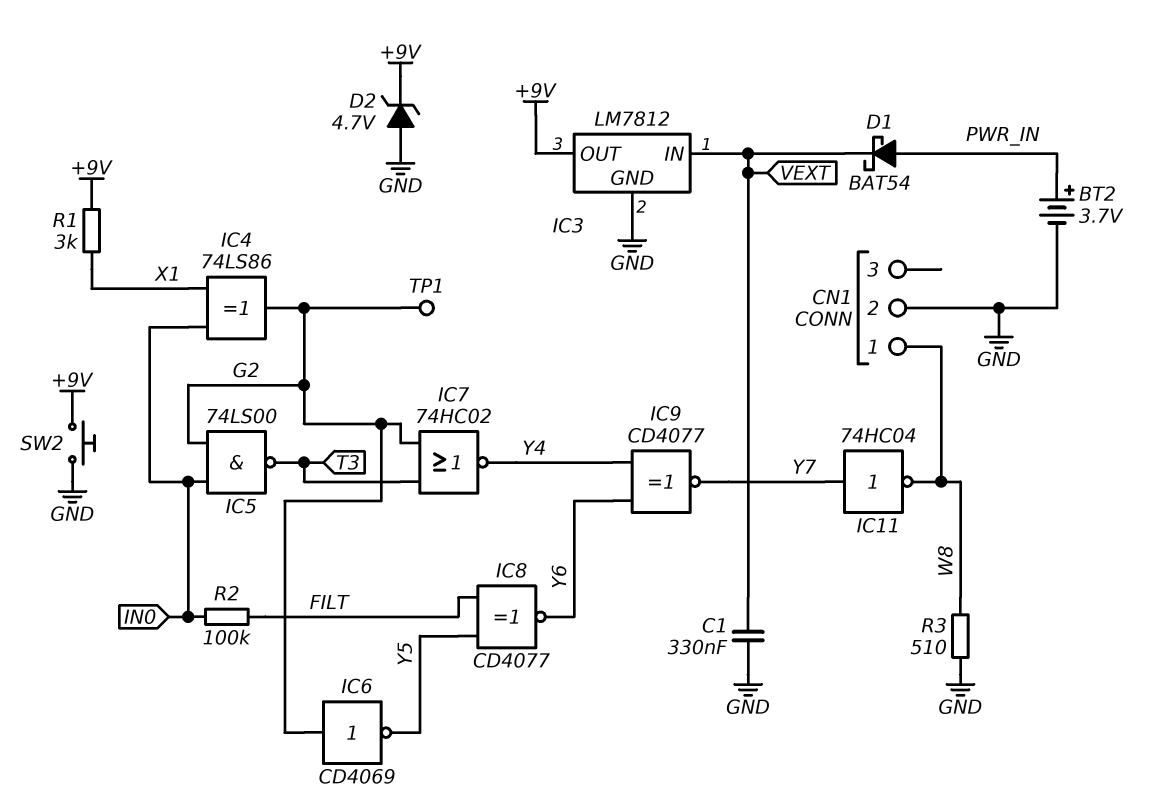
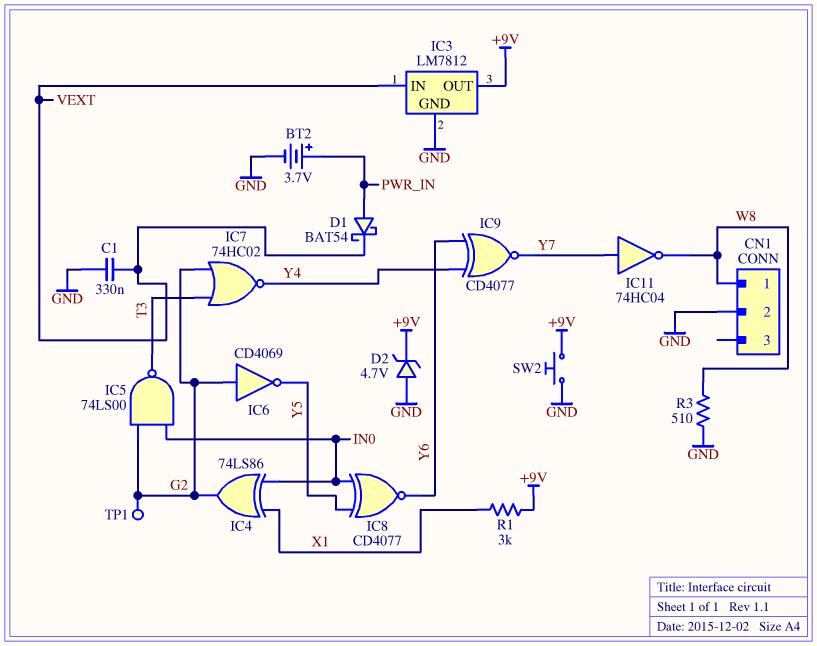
IC8: XNOR CD4077 (in FILT, in Y5, out Y6) -> XNOR CD4077 (in IN0, in Y5, out Y6)
R2: 100k (FILT, IN0) -> none

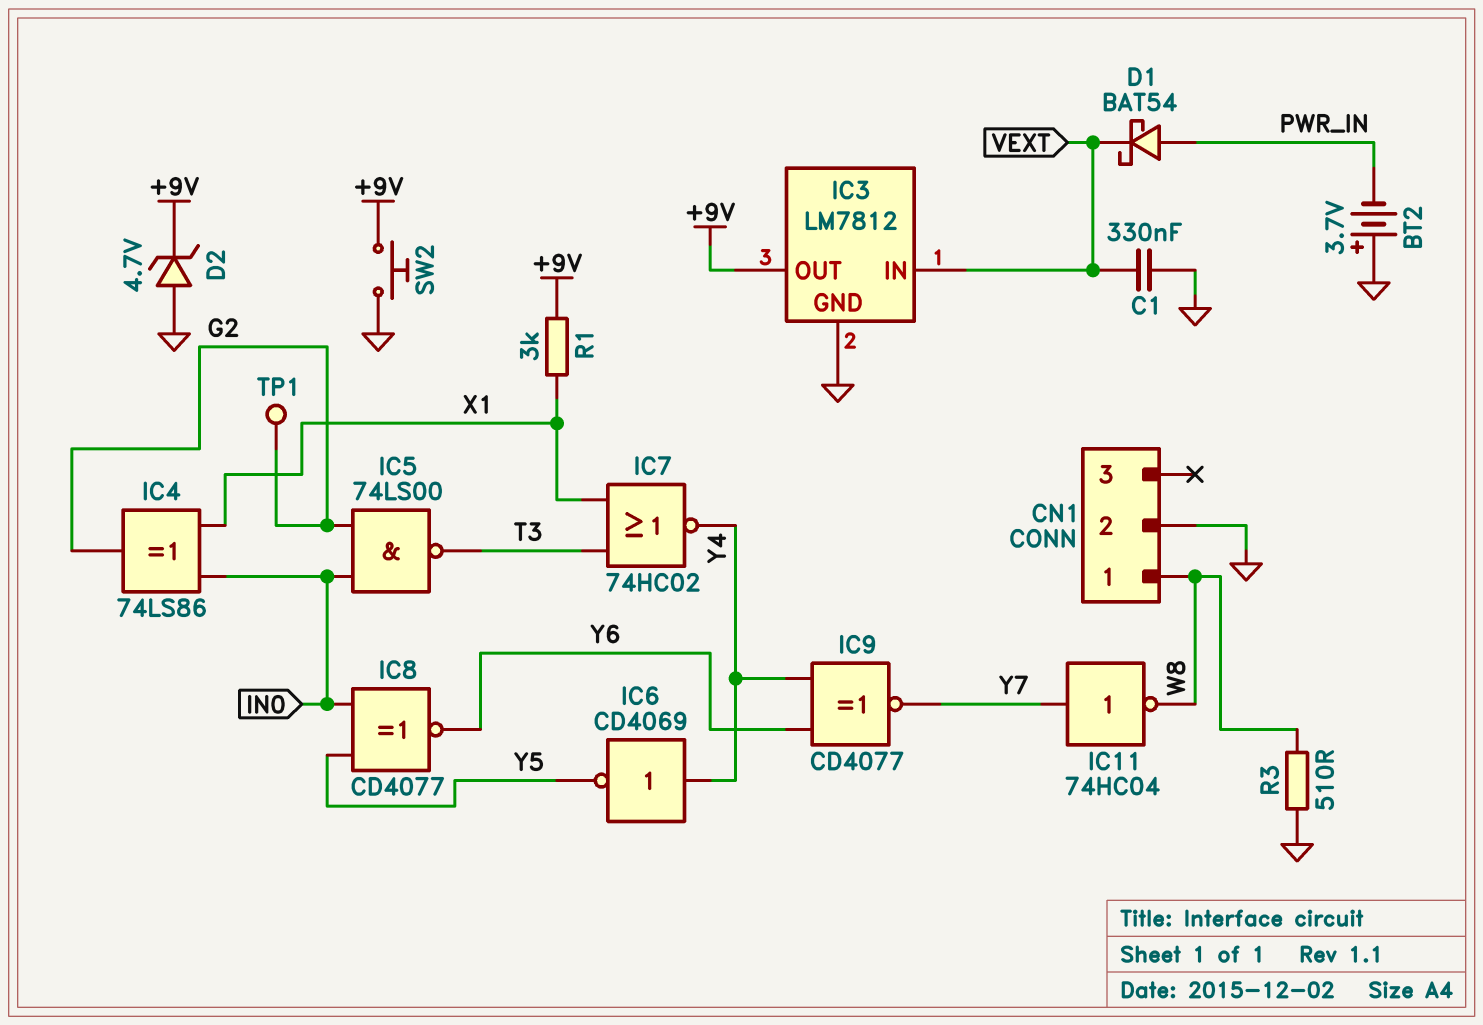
BT2: 3.7V (plus PWR_IN, minus GND) -> 3.7V (plus GND, minus PWR_IN)
IC6: NOT CD4069 (in G2, out Y5) -> NOT CD4069 (in Y4, out Y5)
IC7: NOR 74HC02 (in G2, in T3, out Y4) -> NOR 74HC02 (in T3, in X1, out Y4)

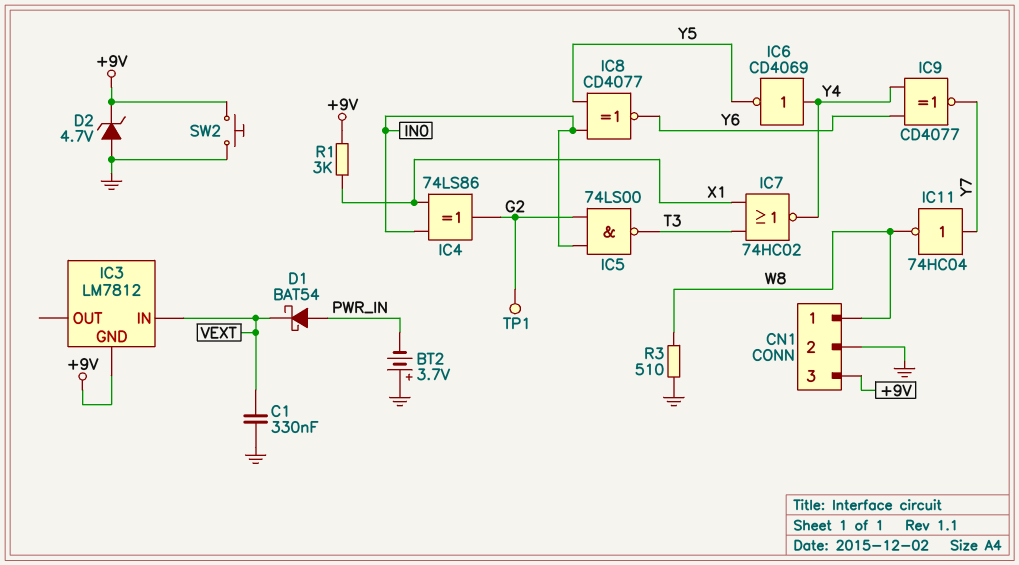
CN1 pin 3: none -> +9V
IC3 pin GND: GND -> +9V
IC3 pin OUT: +9V -> none

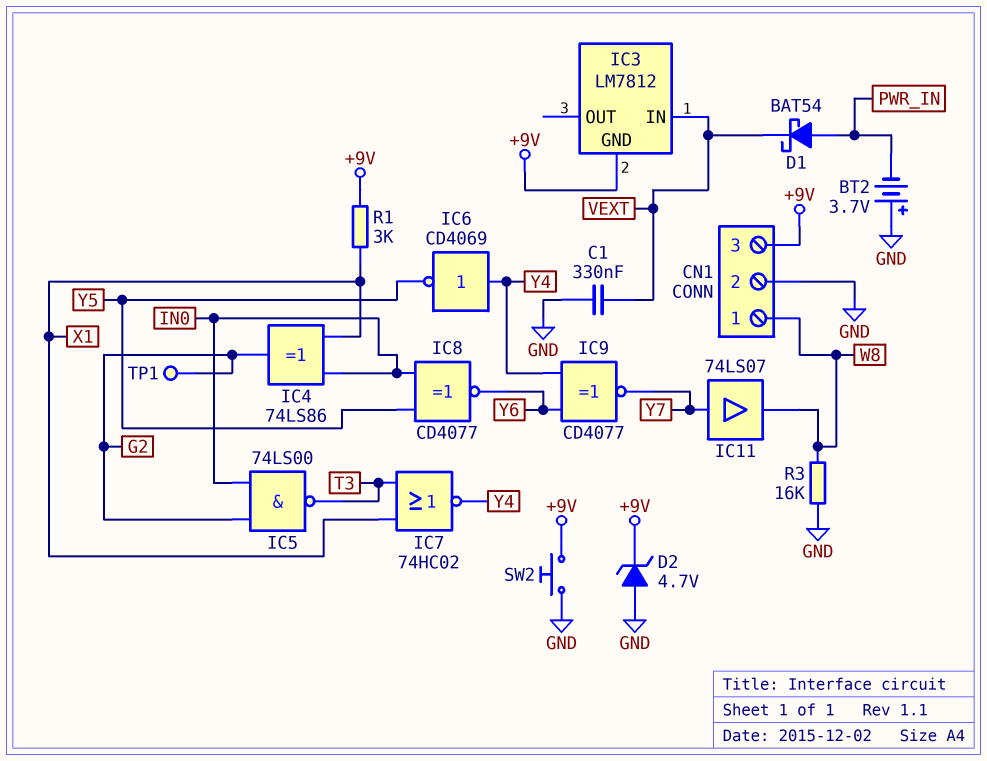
IC11: NOT 74HC04 (in Y7, out W8) -> buffer 74LS07 (in Y7, out W8)
R3: 510 (GND, W8) -> 16k (GND, W8)

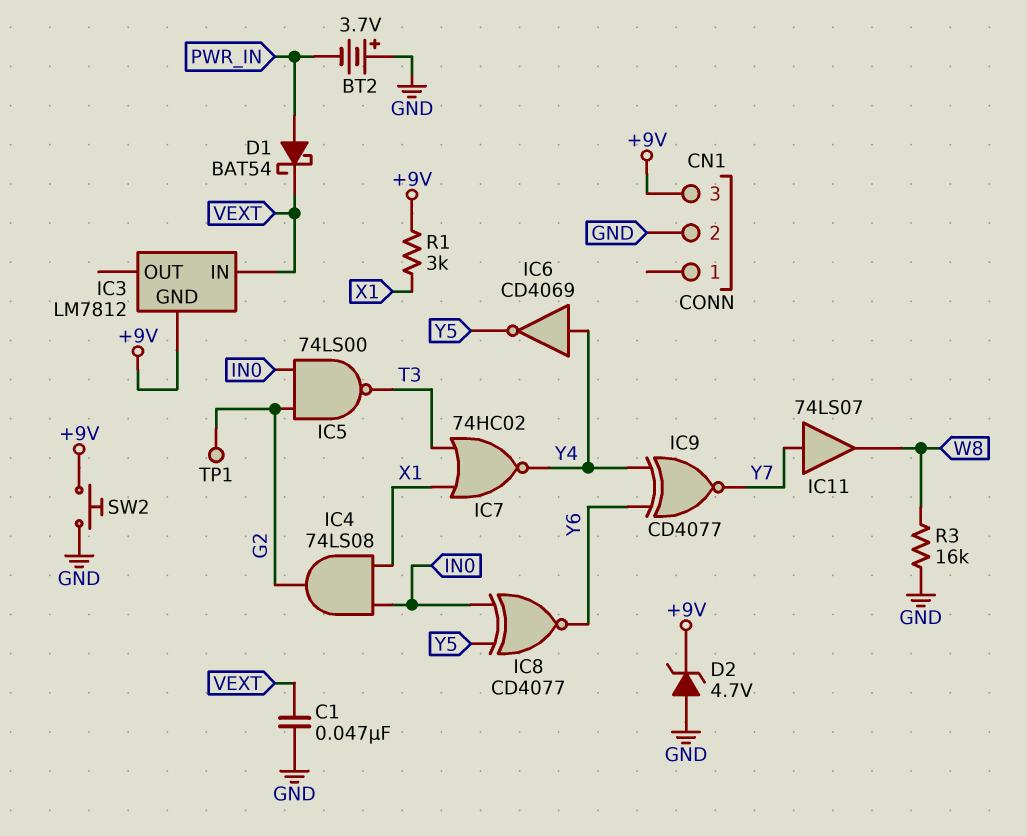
C1: 330nF (GND, VEXT) -> 47nF (GND, VEXT)
CN1 pin 1: W8 -> none
IC4: XOR 74LS86 (in IN0, in X1, out G2) -> AND 74LS08 (in IN0, in X1, out G2)

